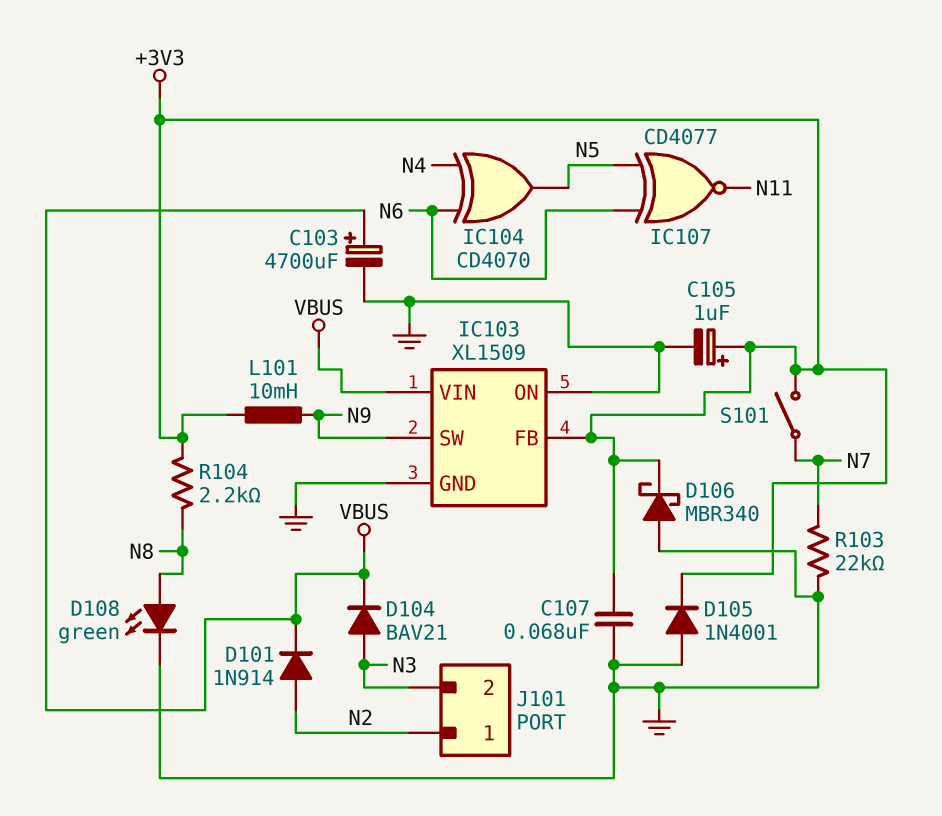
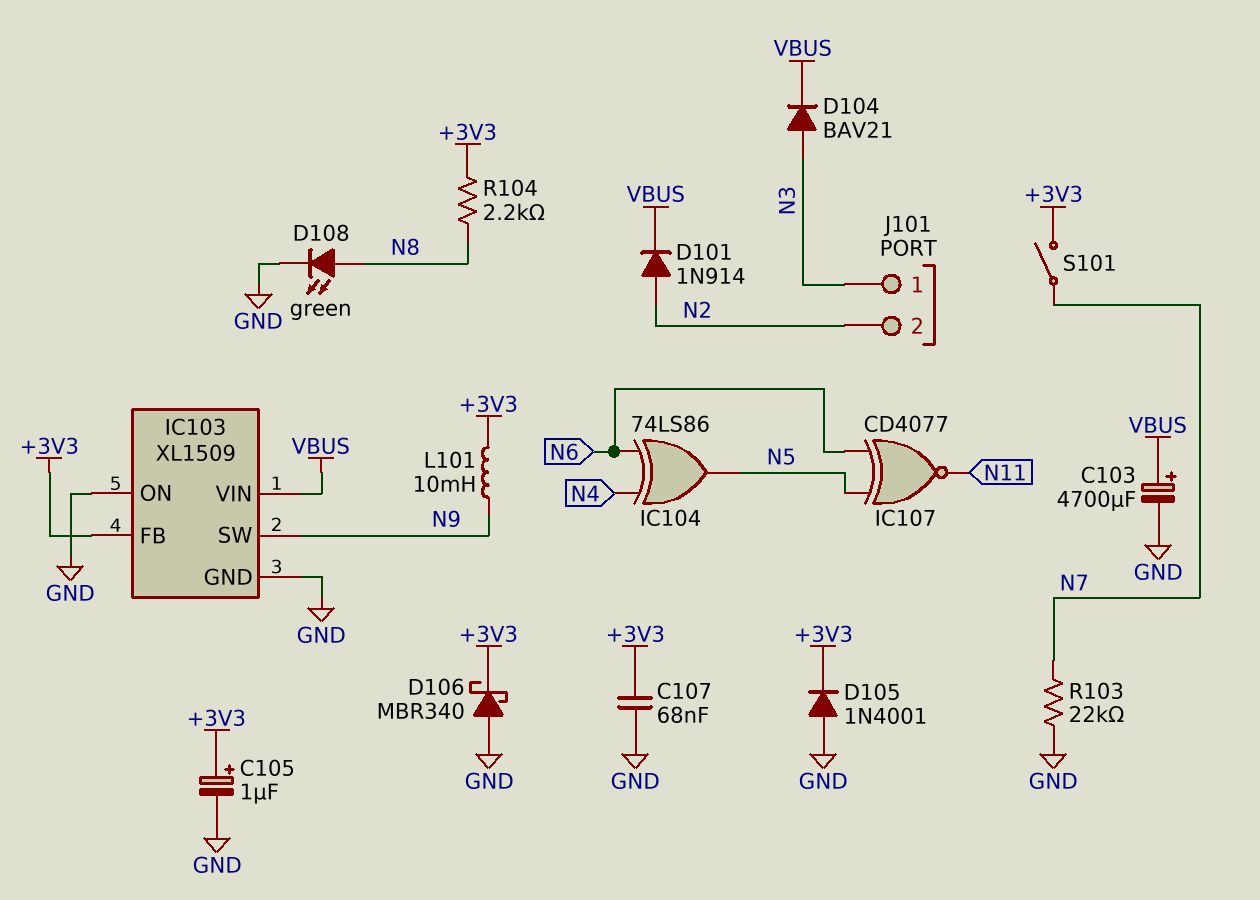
IC104: XOR CD4070 (in N4, in N6, out N5) -> XOR 74LS86 (in N4, in N6, out N5)
J101 pin 1: N2 -> N3
J101 pin 2: N3 -> N2

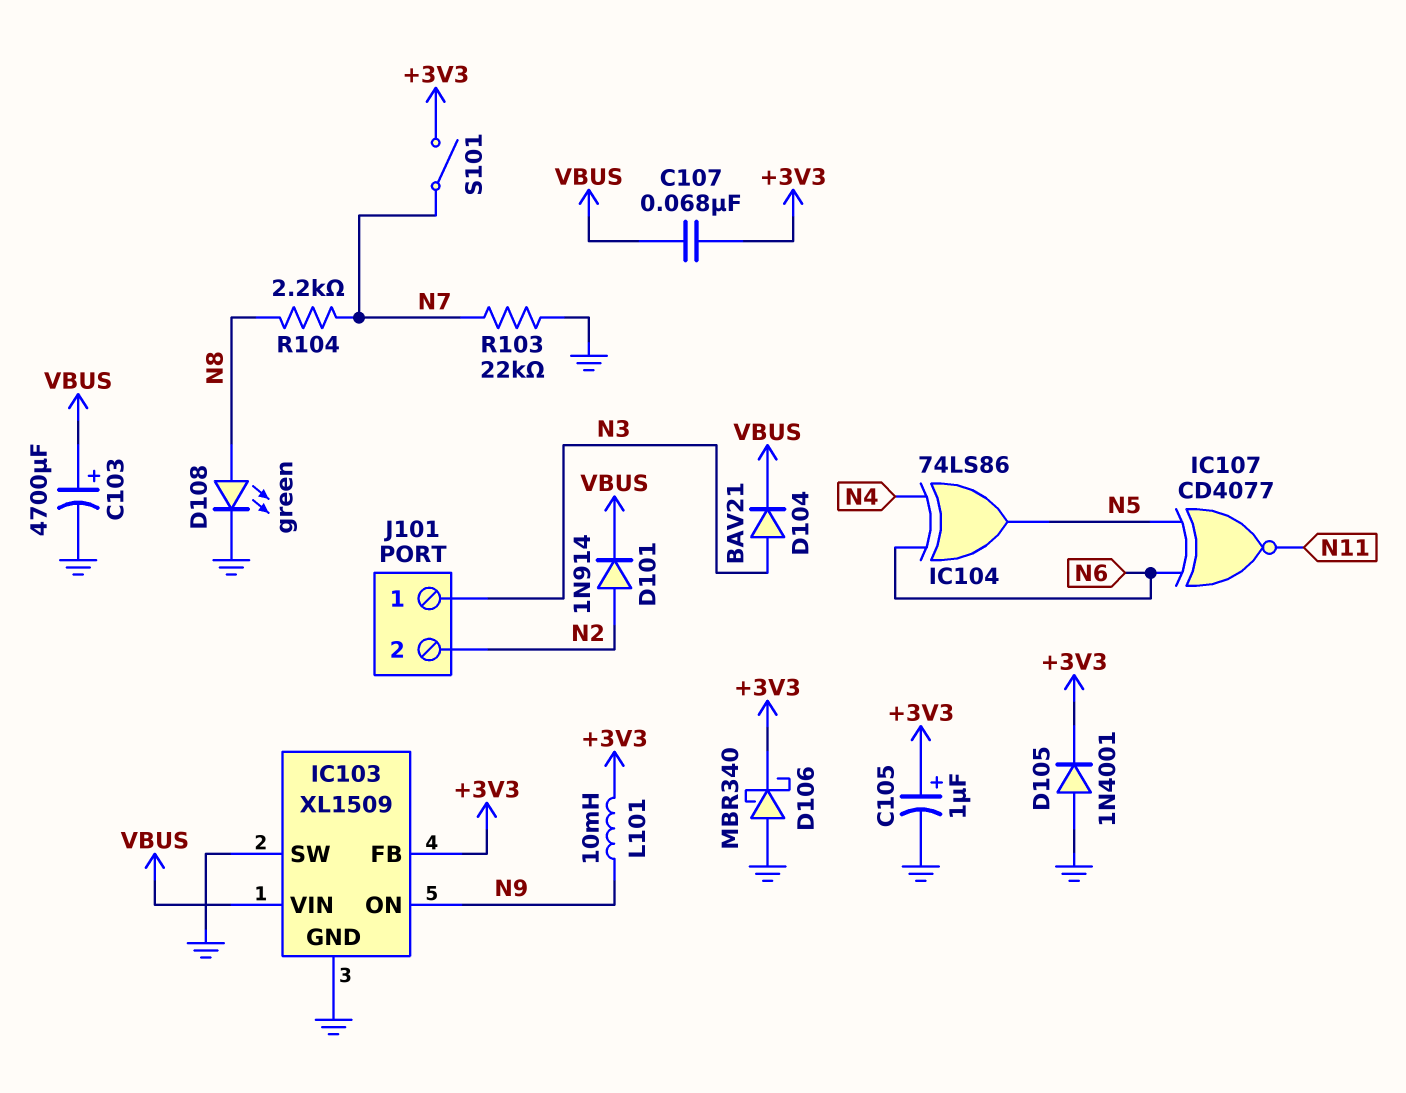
C107: 68nF (+3V3, GND) -> 68nF (+3V3, VBUS)
IC103 pin ON: GND -> N9
IC103 pin SW: N9 -> GND
R104: 2.2k (+3V3, N8) -> 2.2k (N7, N8)

